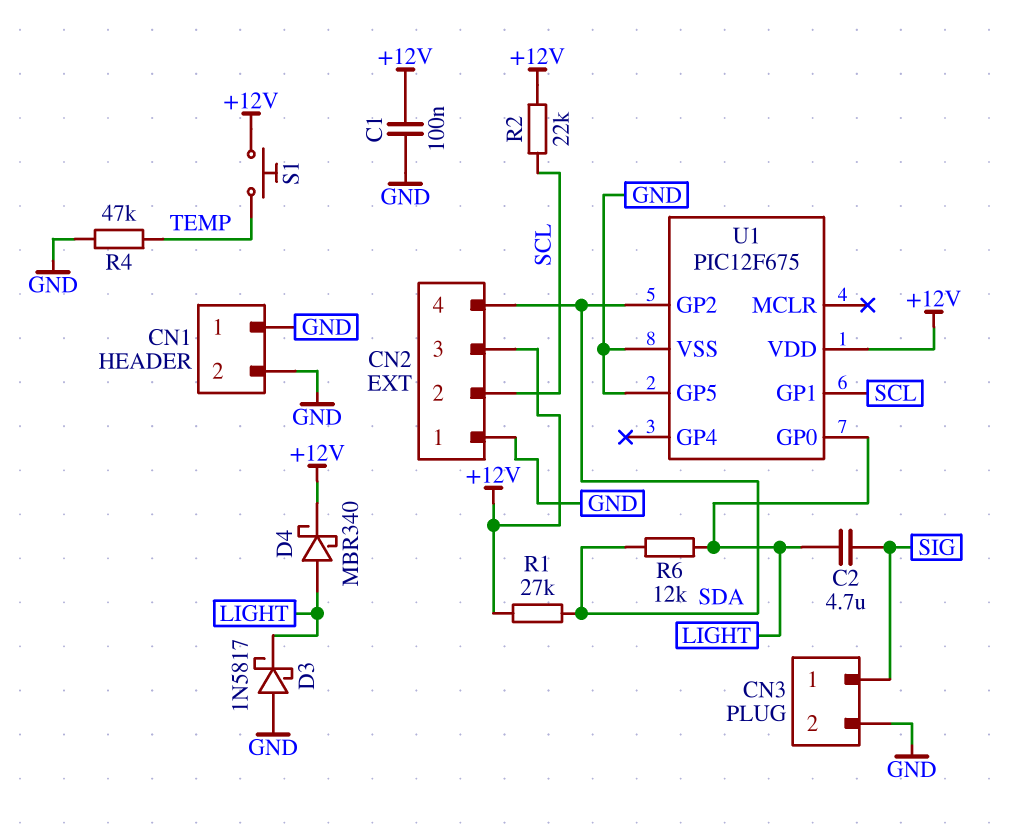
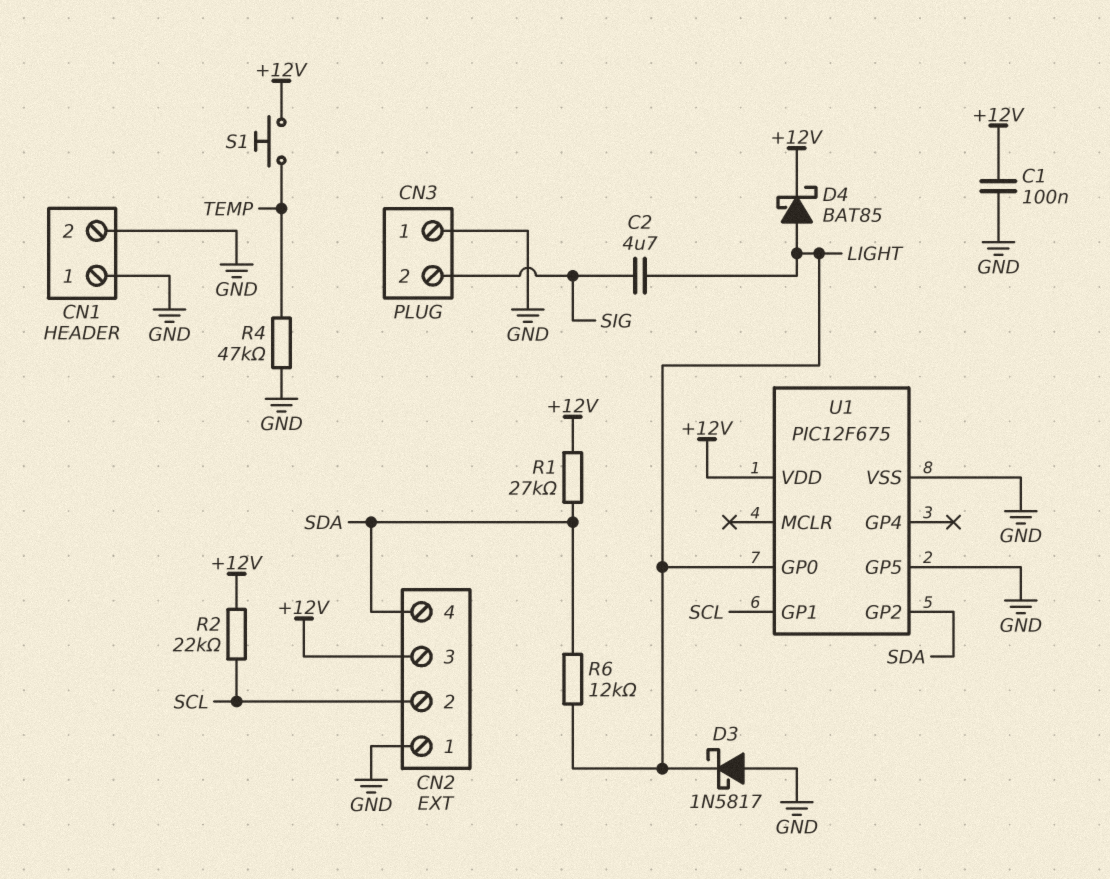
CN3 pin 1: SIG -> GND
CN3 pin 2: GND -> SIG
D4: schottky MBR340 (A LIGHT, K +12V) -> schottky BAT85 (A LIGHT, K +12V)

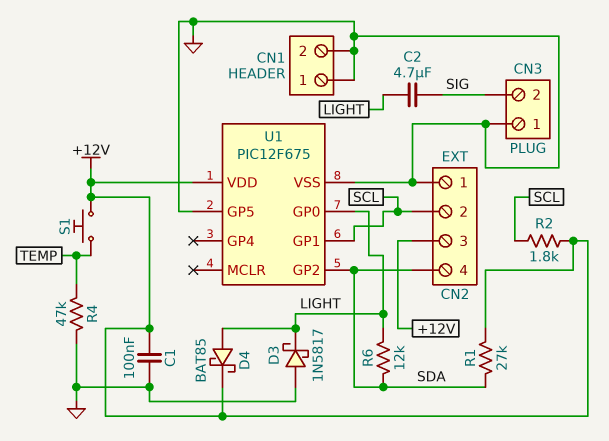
R2: 22k (+12V, SCL) -> 1.8k (+12V, SCL)

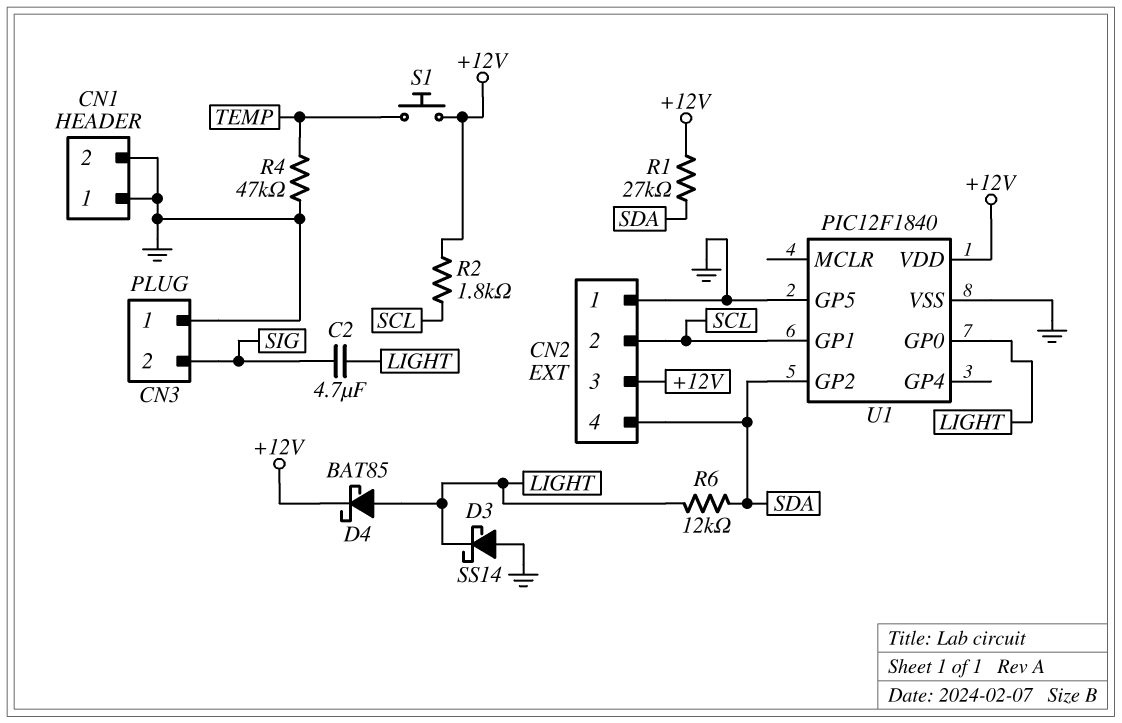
C1: 100nF (+12V, GND) -> none
D3: schottky 1N5817 (A GND, K LIGHT) -> schottky SS14 (A GND, K LIGHT)
U1: PIC12F675 -> PIC12F1840

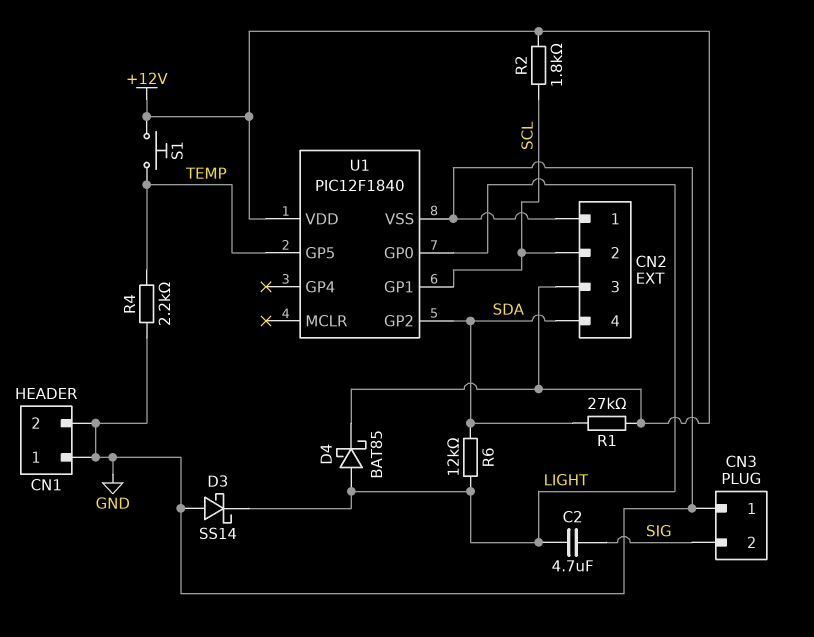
R4: 47k (GND, TEMP) -> 2.2k (GND, TEMP)
U1 pin GP5: GND -> TEMP

